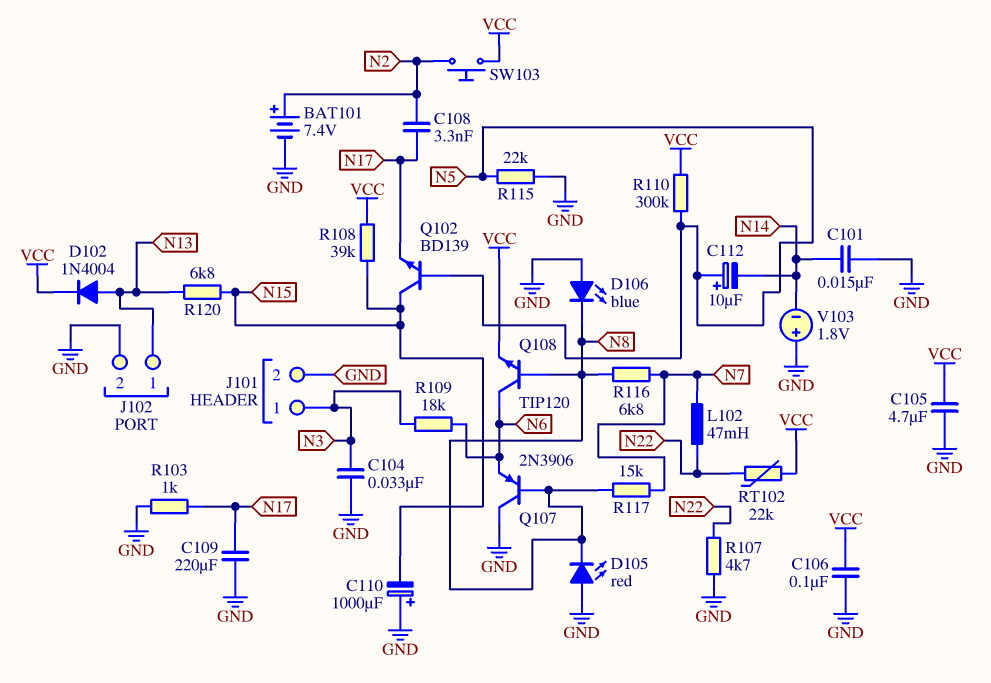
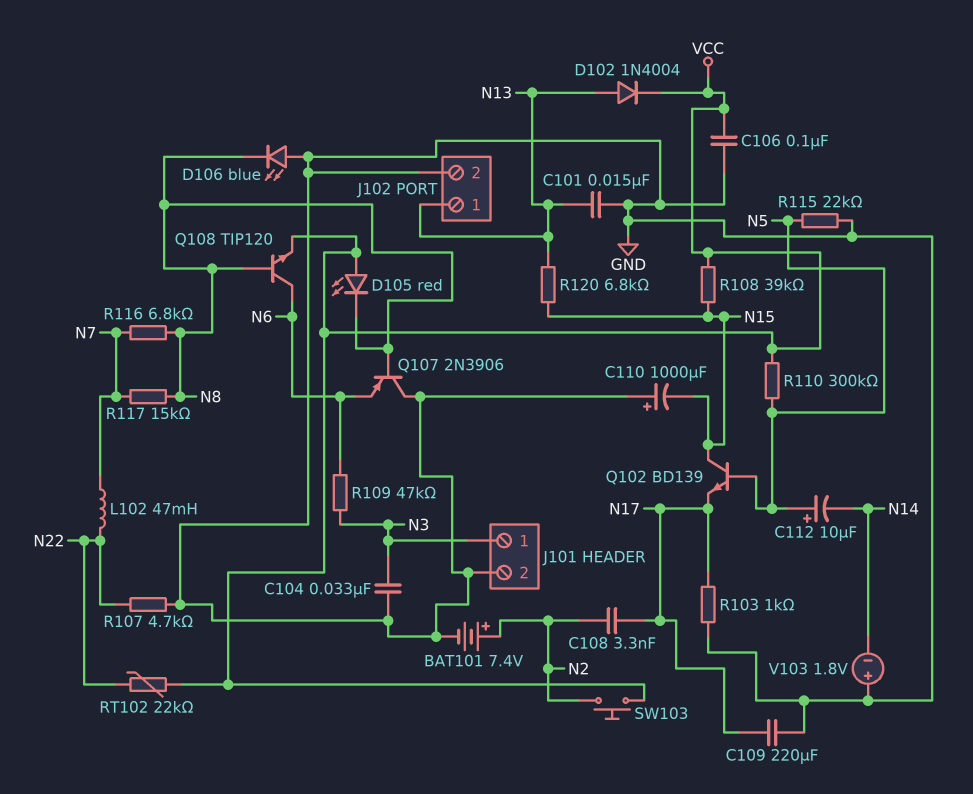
C101: 15nF (GND, N14) -> 15nF (GND, N13)
C105: 4.7uF (GND, VCC) -> none
D105: LED red (A GND, K N8) -> LED red (A VCC, K N8)
R109: 18k (N3, N6) -> 47k (N3, N6)

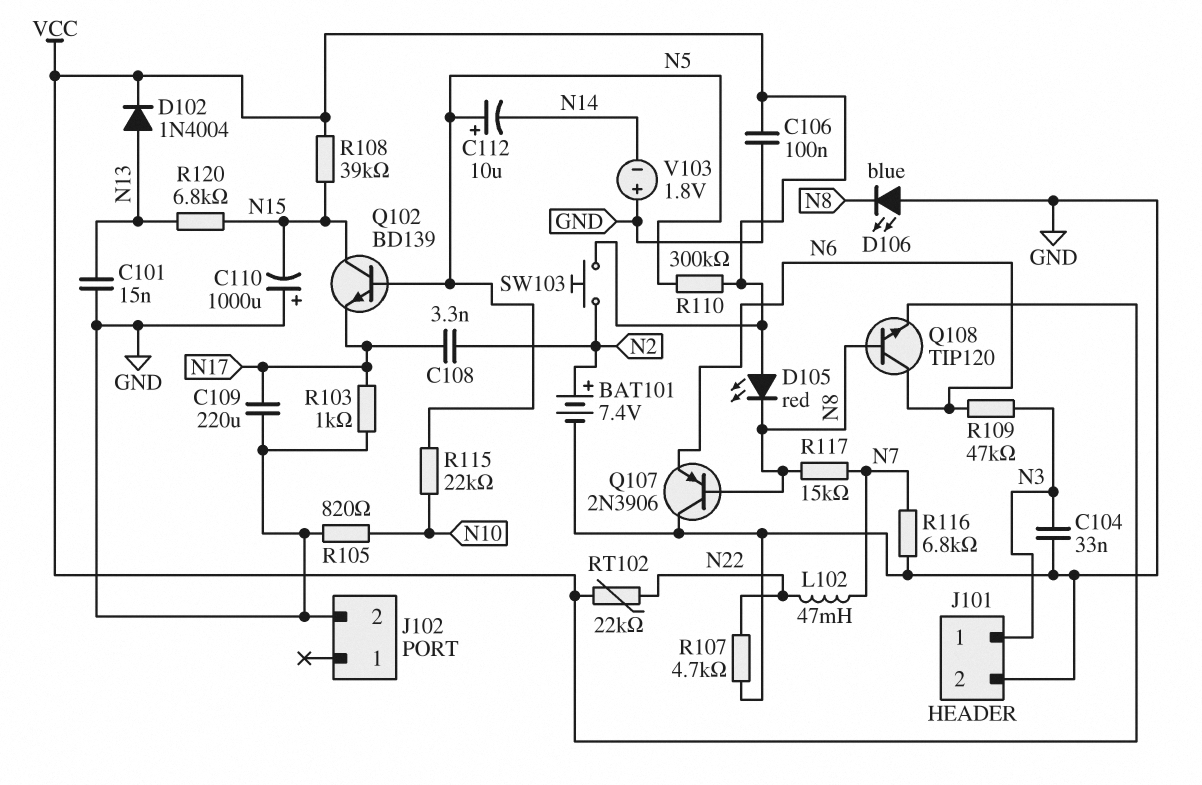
J102 pin 1: N13 -> none
R105: none -> 820 (GND, N10)
R115: 22k (GND, N5) -> 22k (N5, N10)
R116: 6.8k (N7, N8) -> 6.8k (GND, N7)

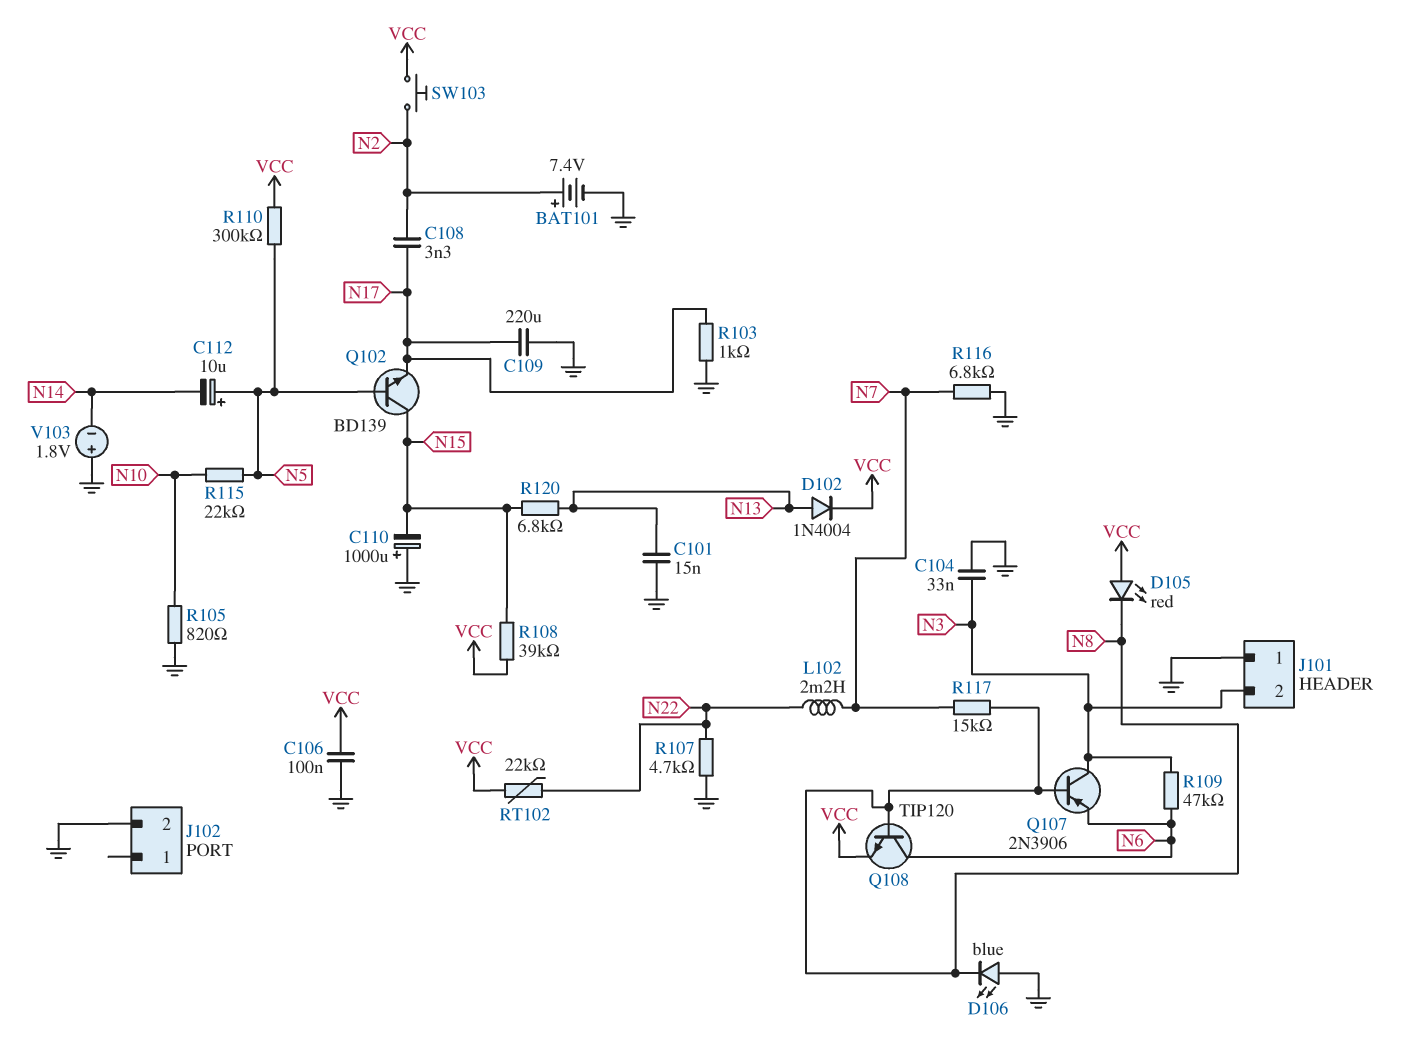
J101 pin 1: N3 -> GND
J101 pin 2: GND -> N3
L102: 47mH (N7, N22) -> 2.2mH (N7, N22)
Q107: PNP 2N3906 (B N8, C GND, E N6) -> PNP 2N3906 (B N8, C N3, E N6)

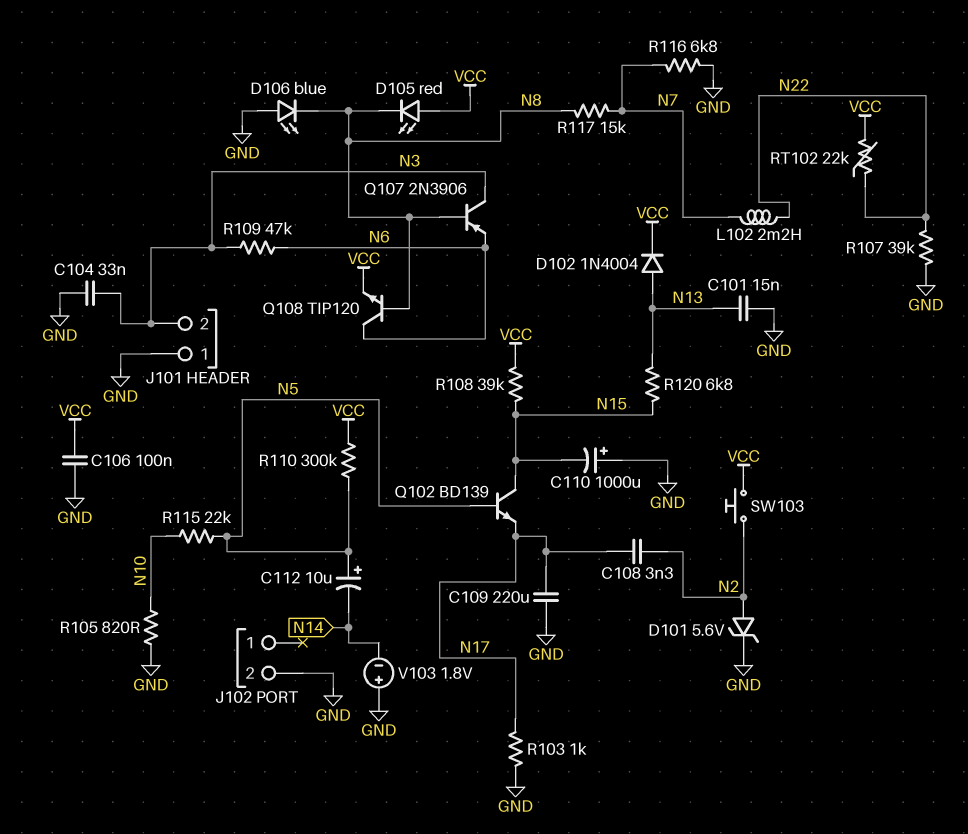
BAT101: 7.4V (plus N2, minus GND) -> none
D101: none -> zener 5.6V (A N2, K GND)
R107: 4.7k (GND, N22) -> 39k (GND, N22)

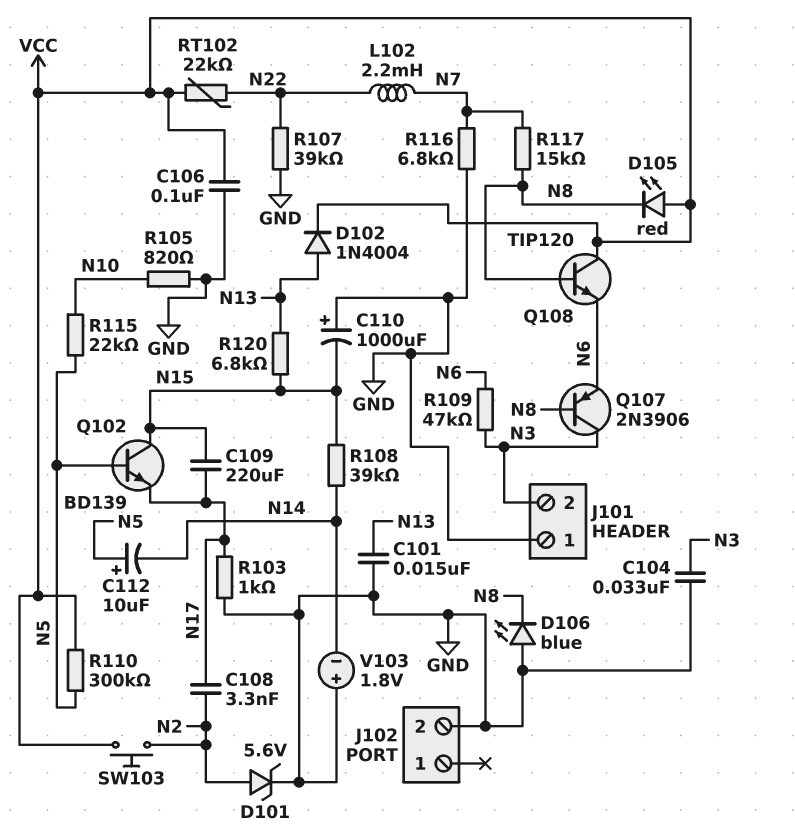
C109: 220uF (GND, N17) -> 220uF (N15, N17)
Q108: NPN TIP120 (B N8, C N6, E VCC) -> NPN TIP120 (B N8, C VCC, E N6)
R108: 39k (N15, VCC) -> 39k (N14, N15)

